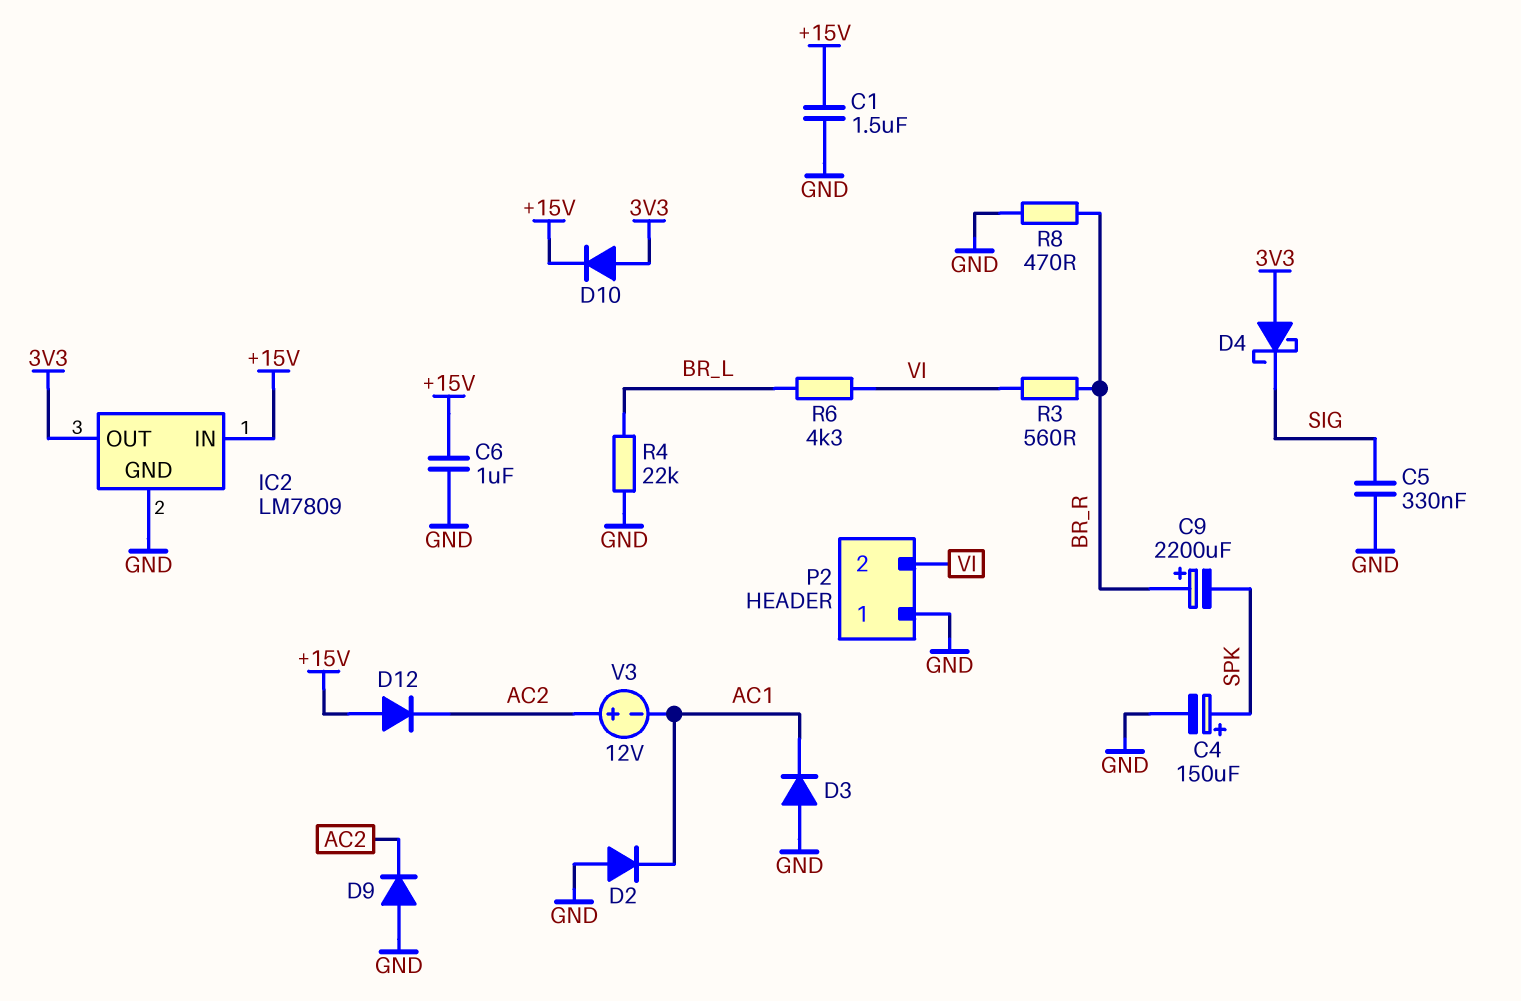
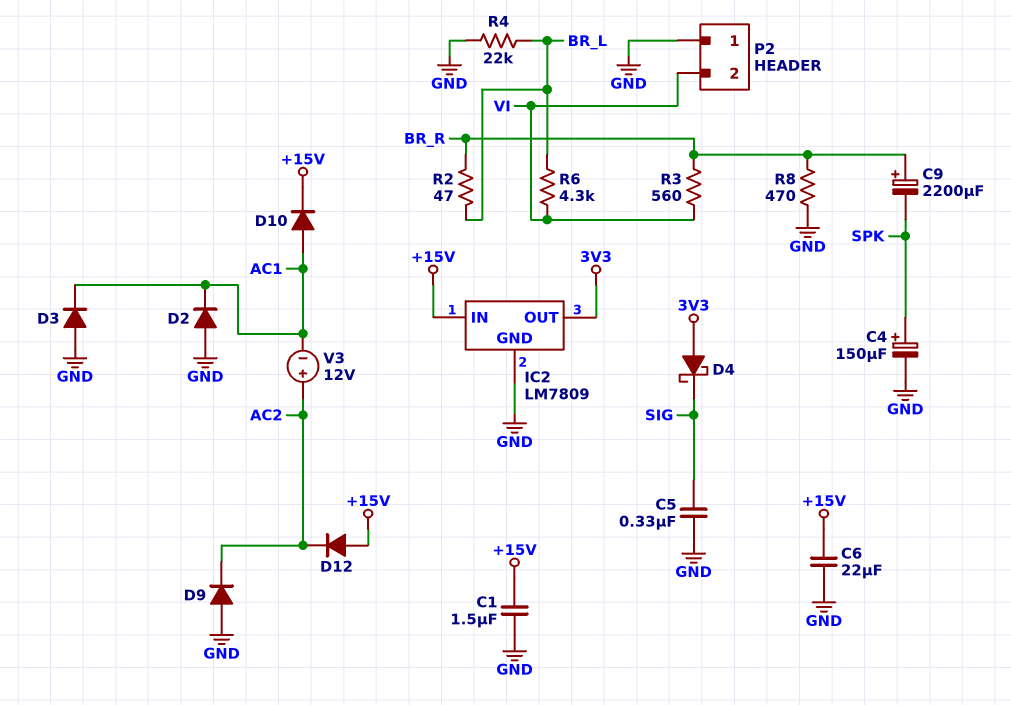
C6: 1uF (+15V, GND) -> 22uF (+15V, GND)
D10: diode (A 3V3, K +15V) -> diode (A AC1, K +15V)
R2: none -> 47 (BR_L, BR_R)

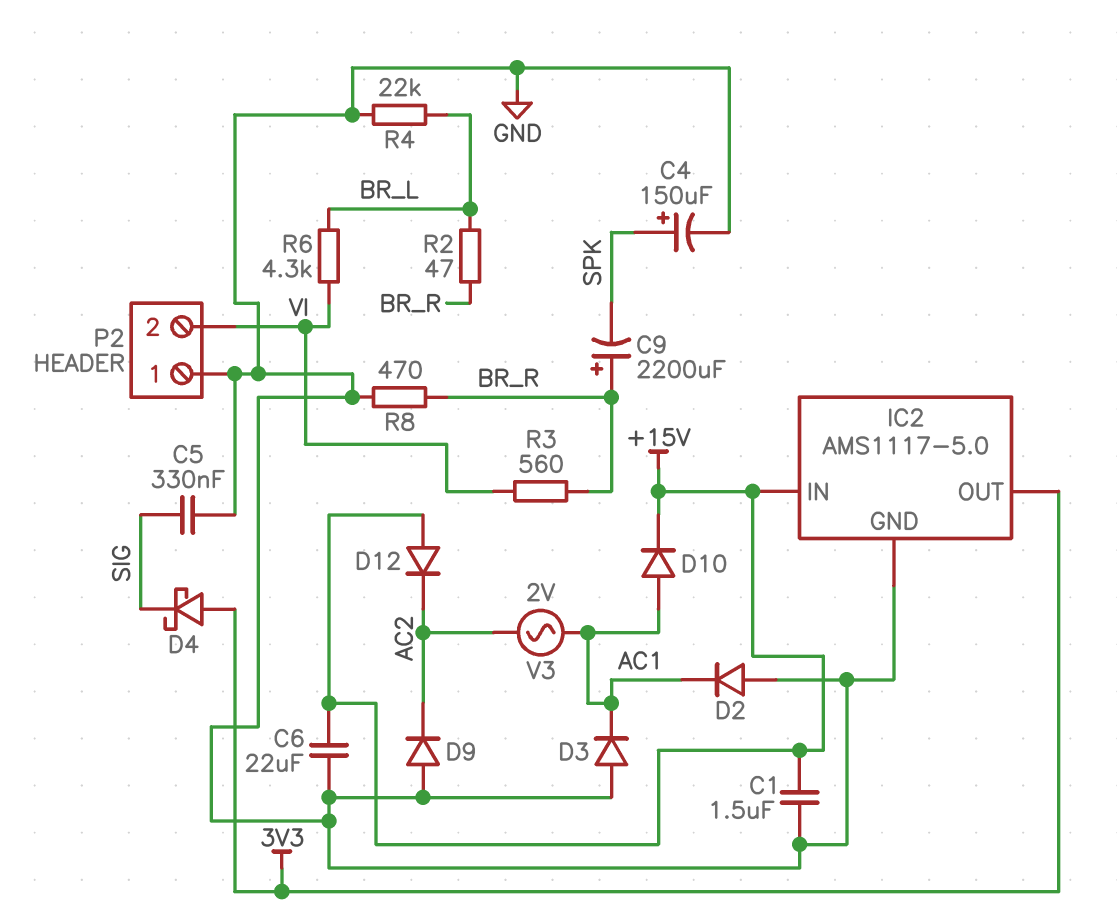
IC2: LM7809 -> AMS1117-5.0
V3: 12V (plus AC2, minus AC1) -> AC 2V (AC1, AC2)

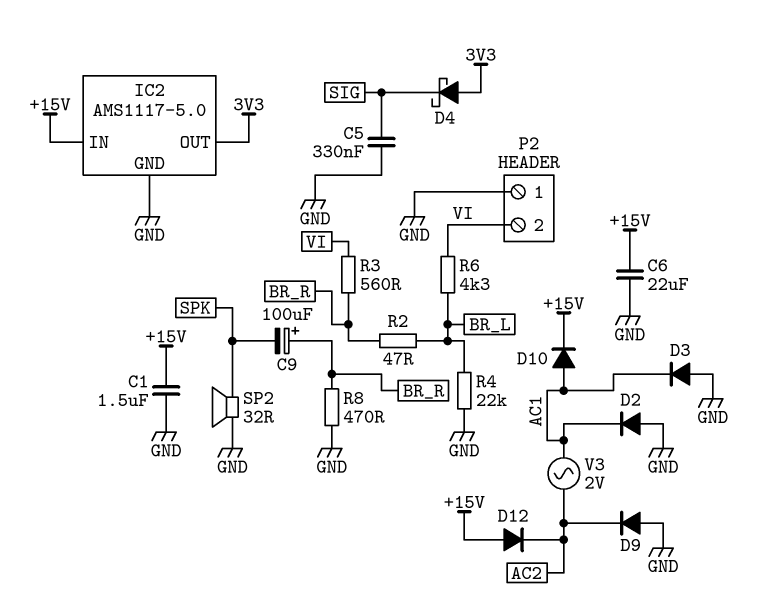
C4: 150uF (plus SPK, minus GND) -> none
C9: 2200uF (plus BR_R, minus SPK) -> 100uF (plus BR_R, minus SPK)
SP2: none -> speaker 32R (GND, SPK)

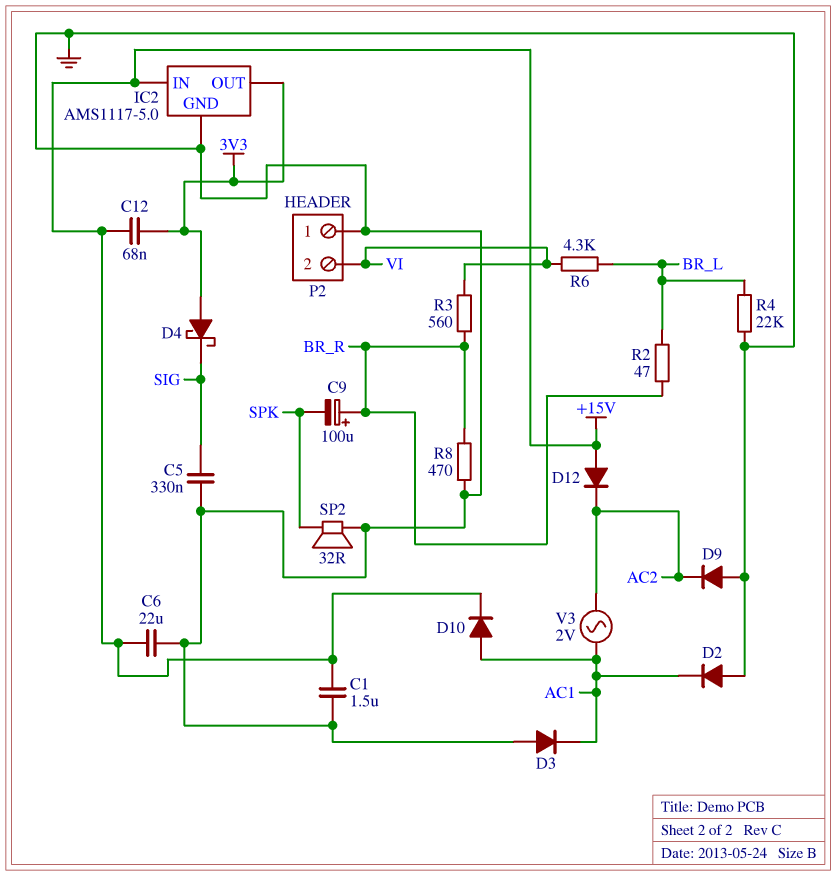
C12: none -> 68nF (+15V, 3V3)

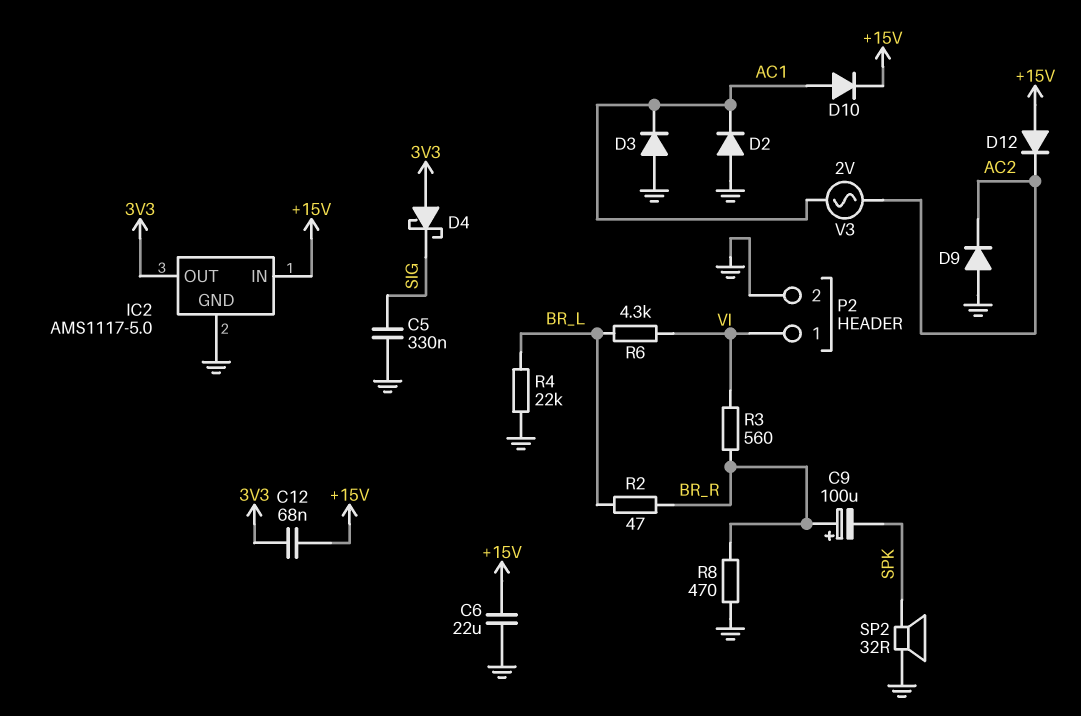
C1: 1.5uF (+15V, GND) -> none
P2 pin 1: GND -> VI
P2 pin 2: VI -> GND

